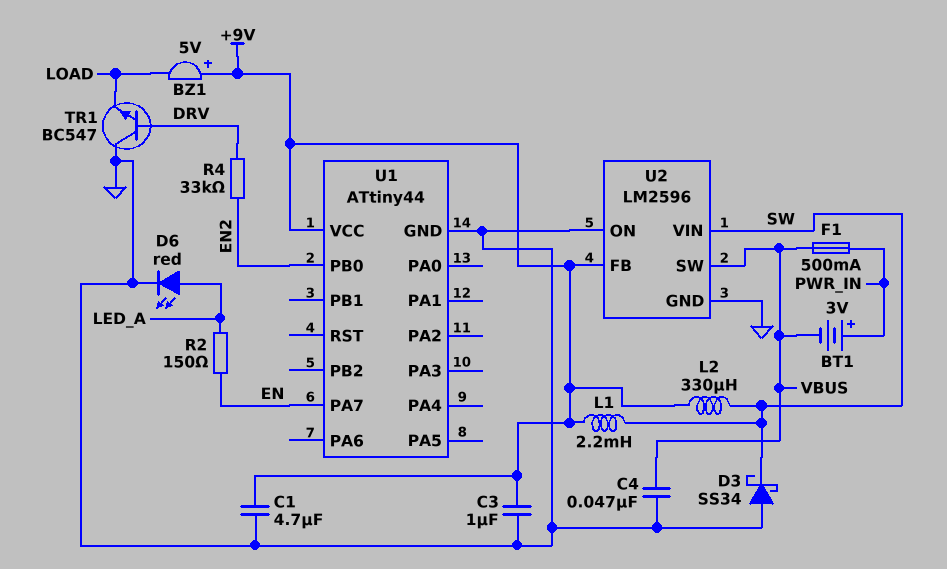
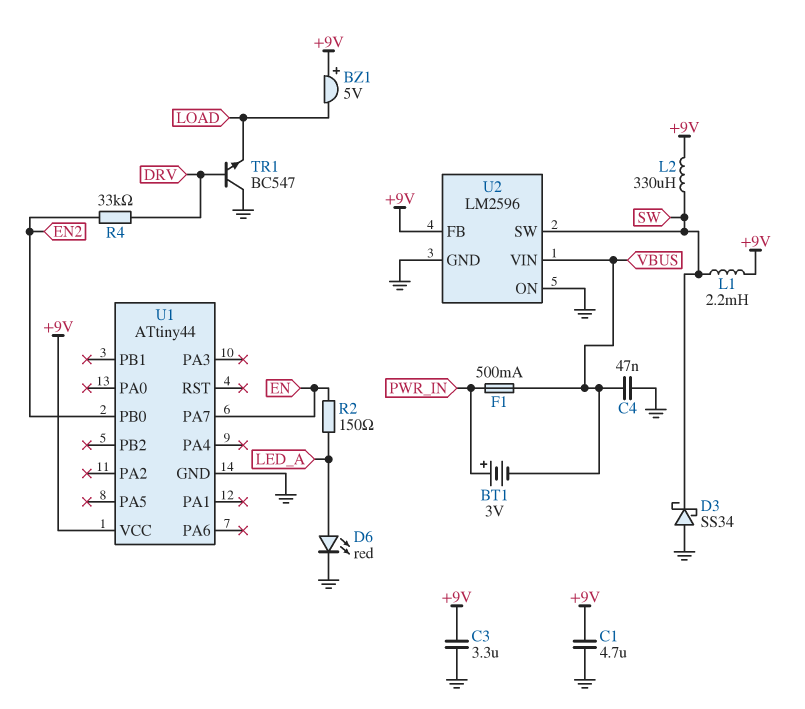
C3: 1uF (+9V, GND) -> 3.3uF (+9V, GND)
U2 pin SW: VBUS -> SW
U2 pin VIN: SW -> VBUS

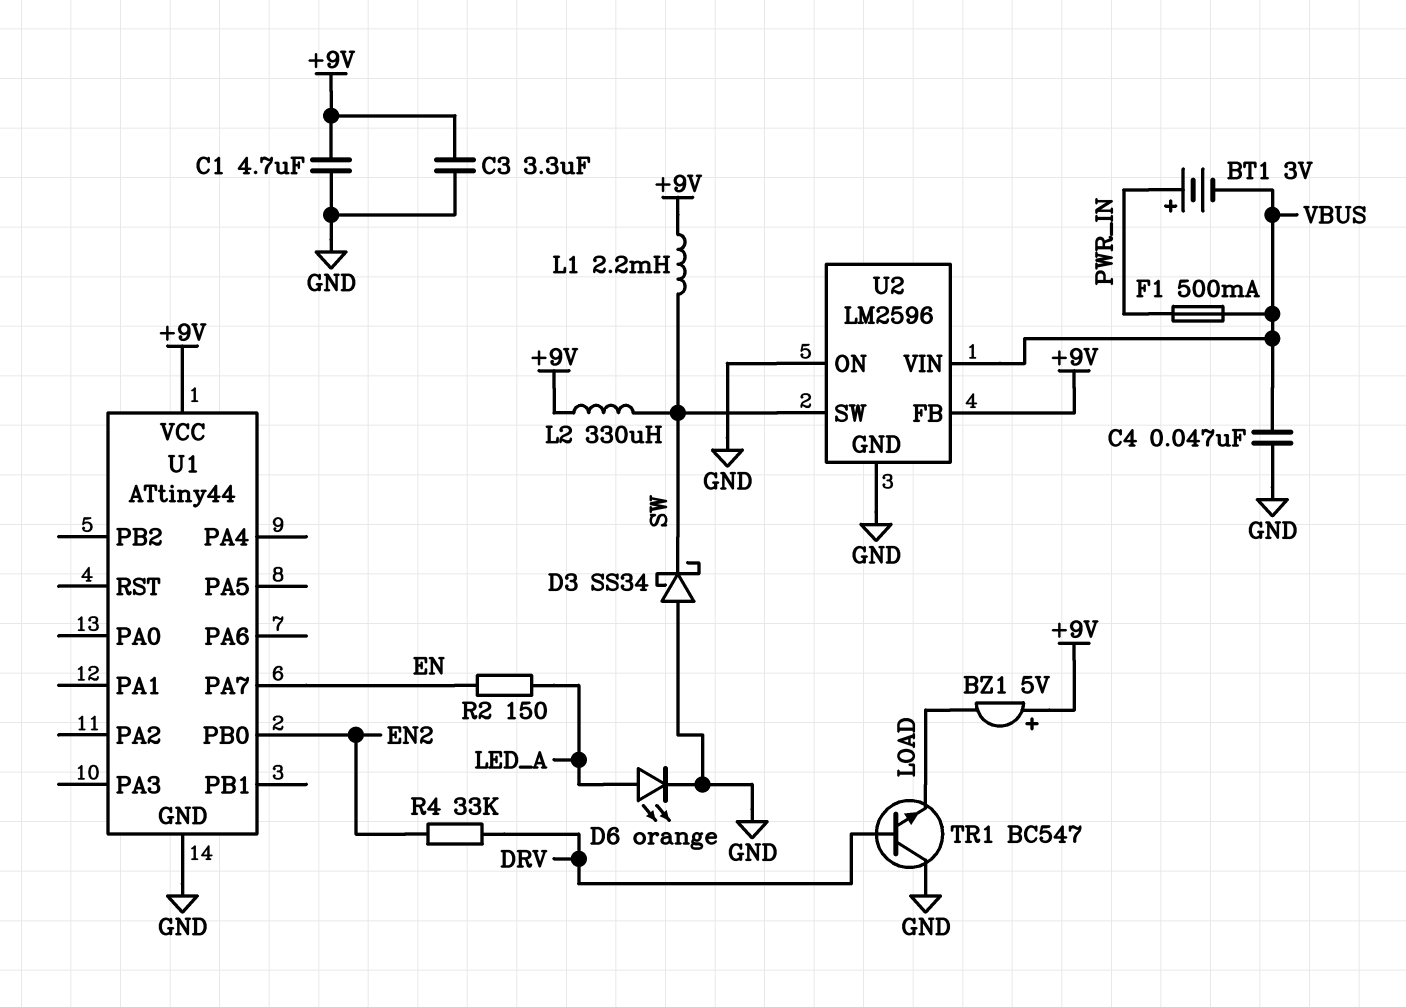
D6: LED red (A LED_A, K GND) -> LED orange (A LED_A, K GND)

